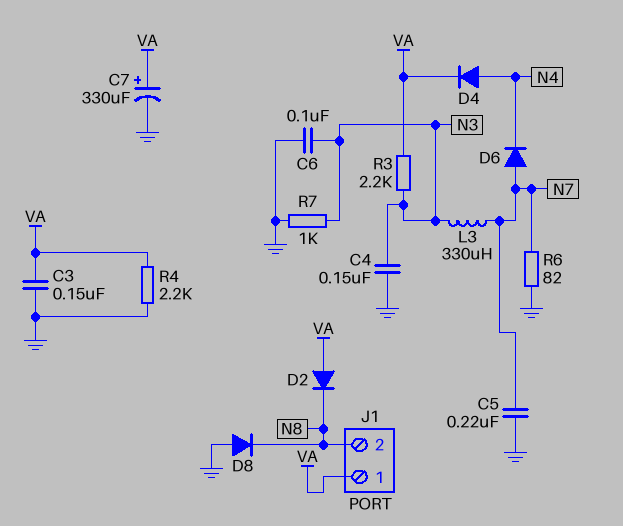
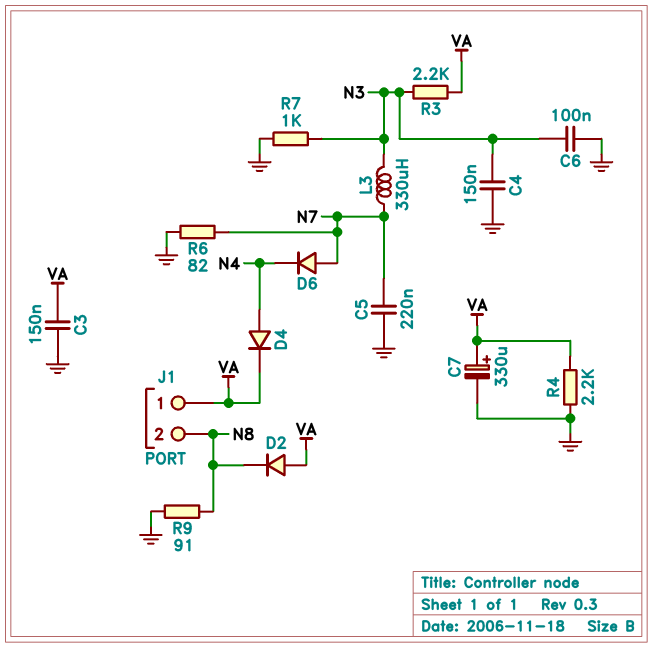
D8: diode (A GND, K N8) -> none
R9: none -> 91 (GND, N8)

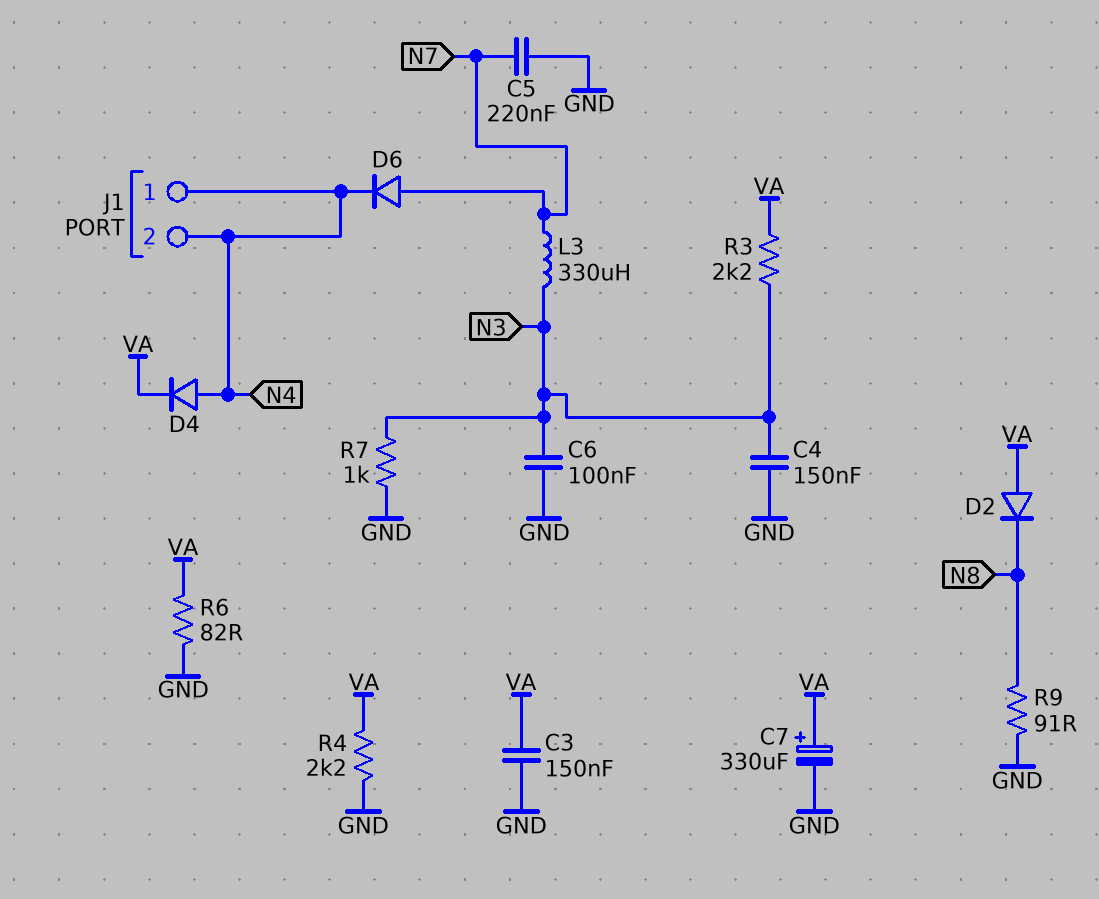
J1 pin 1: VA -> N4
J1 pin 2: N8 -> N4
R6: 82 (GND, N7) -> 82 (GND, VA)

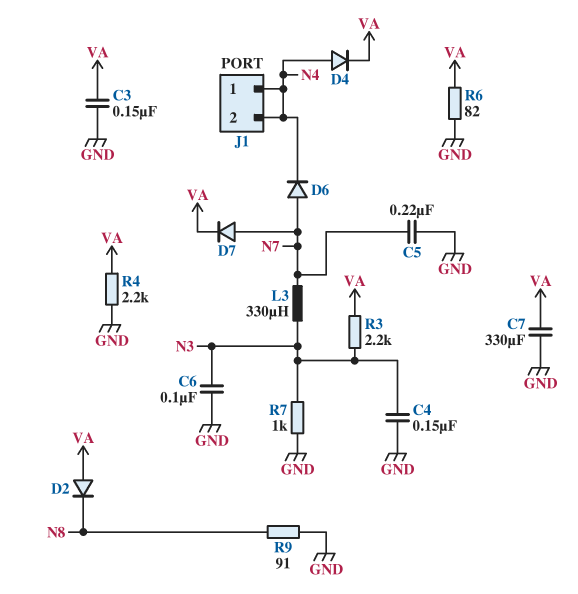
C7: 330uF (plus VA, minus GND) -> 330uF (GND, VA)
D7: none -> diode (A N7, K VA)

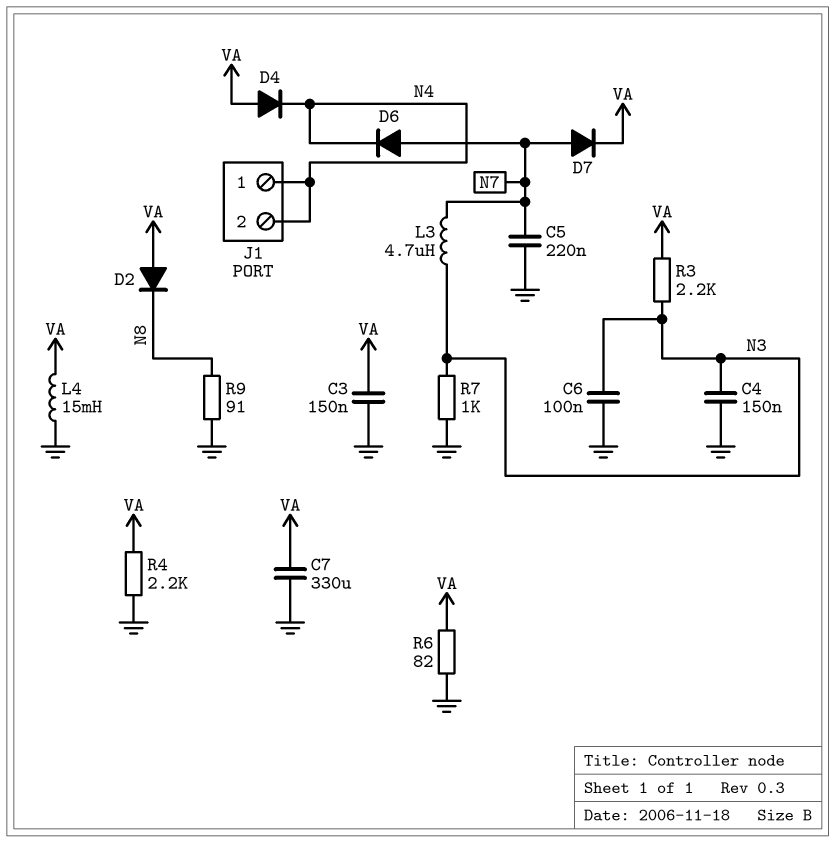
D4: diode (A N4, K VA) -> diode (A VA, K N4)
L3: 330uH (N3, N7) -> 4.7uH (N3, N7)
L4: none -> 15mH (GND, VA)

